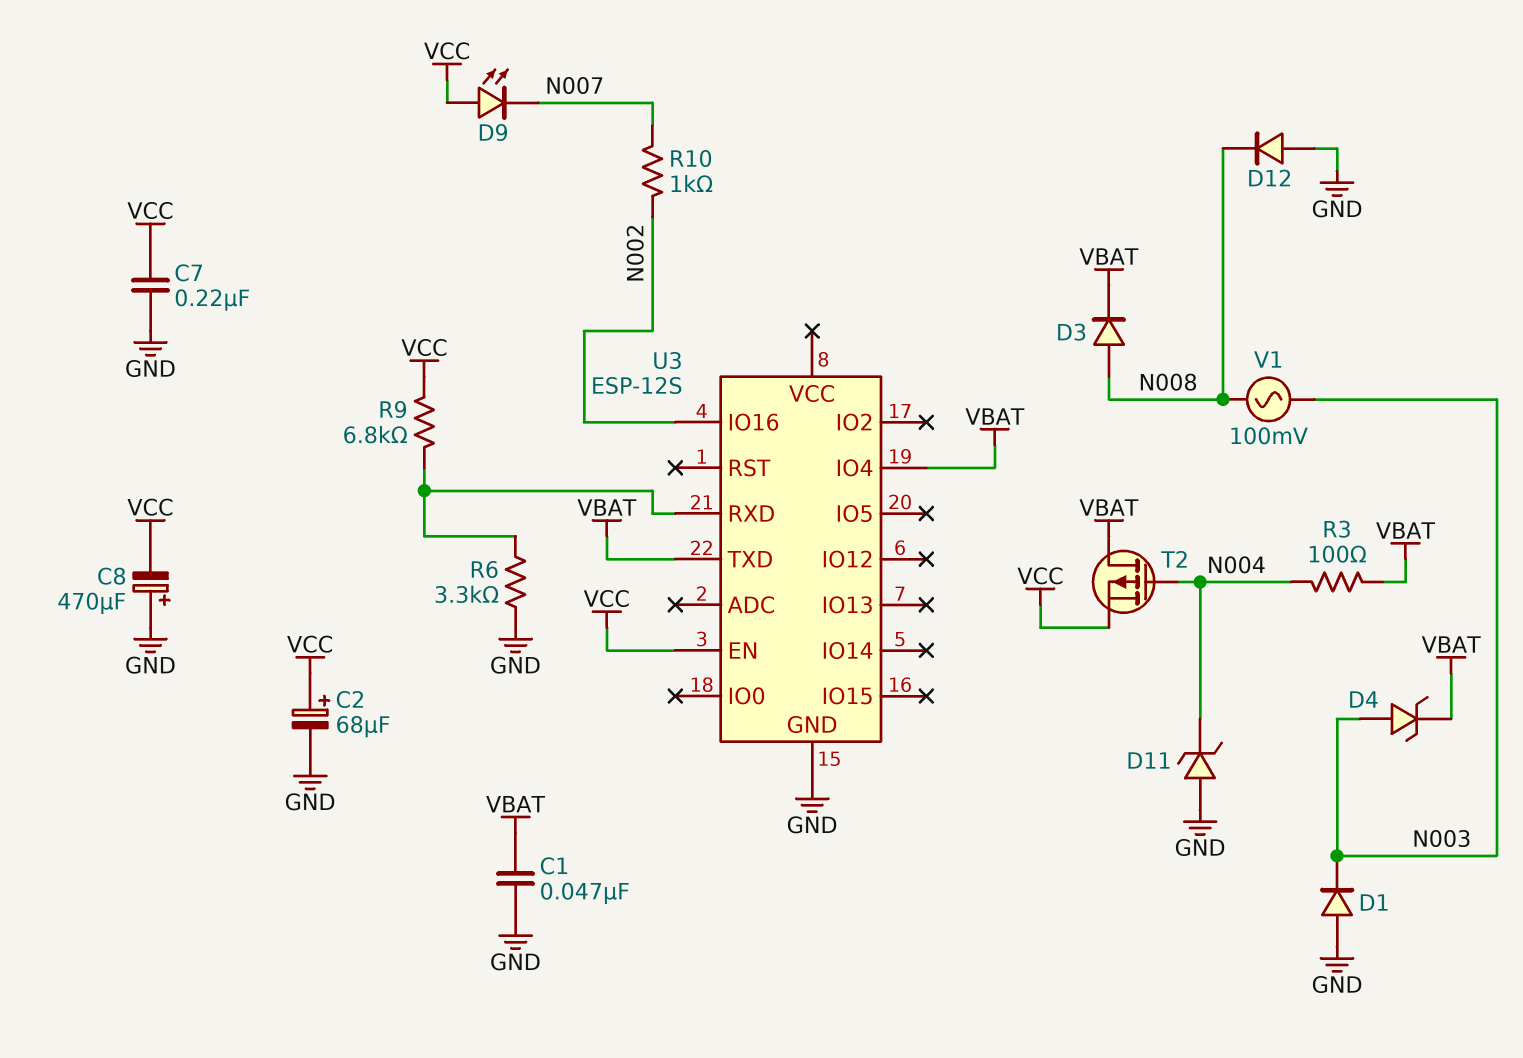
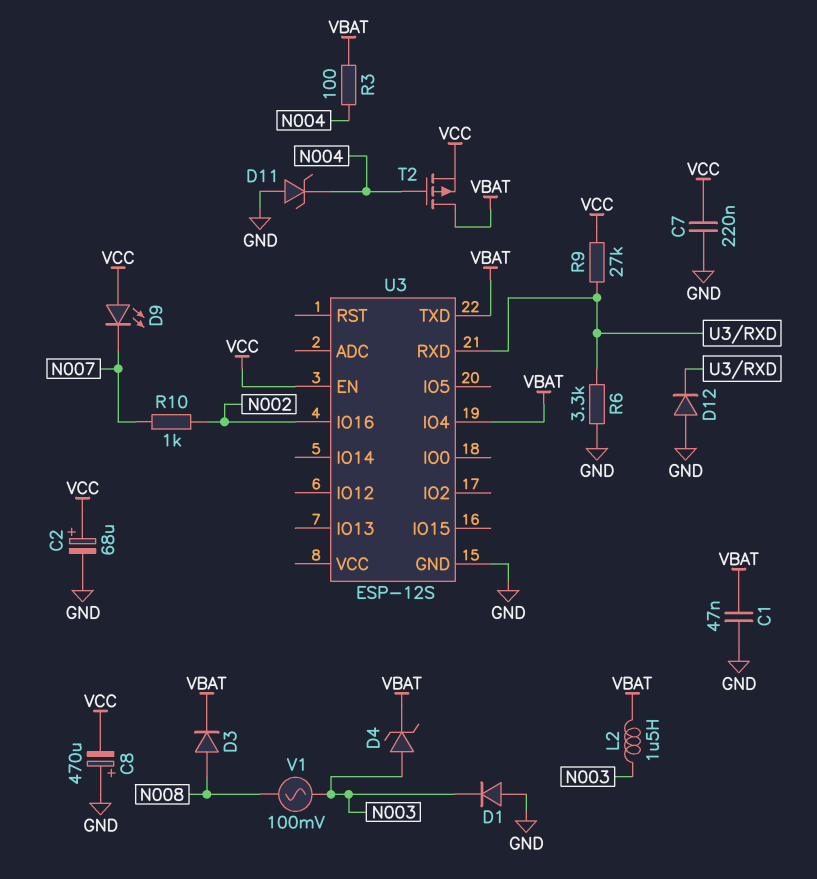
D12: diode (A GND, K N008) -> diode (A GND, K U3/RXD)
L2: none -> 1.5uH (N003, VBAT)
R9: 6.8k (U3/RXD, VCC) -> 27k (U3/RXD, VCC)

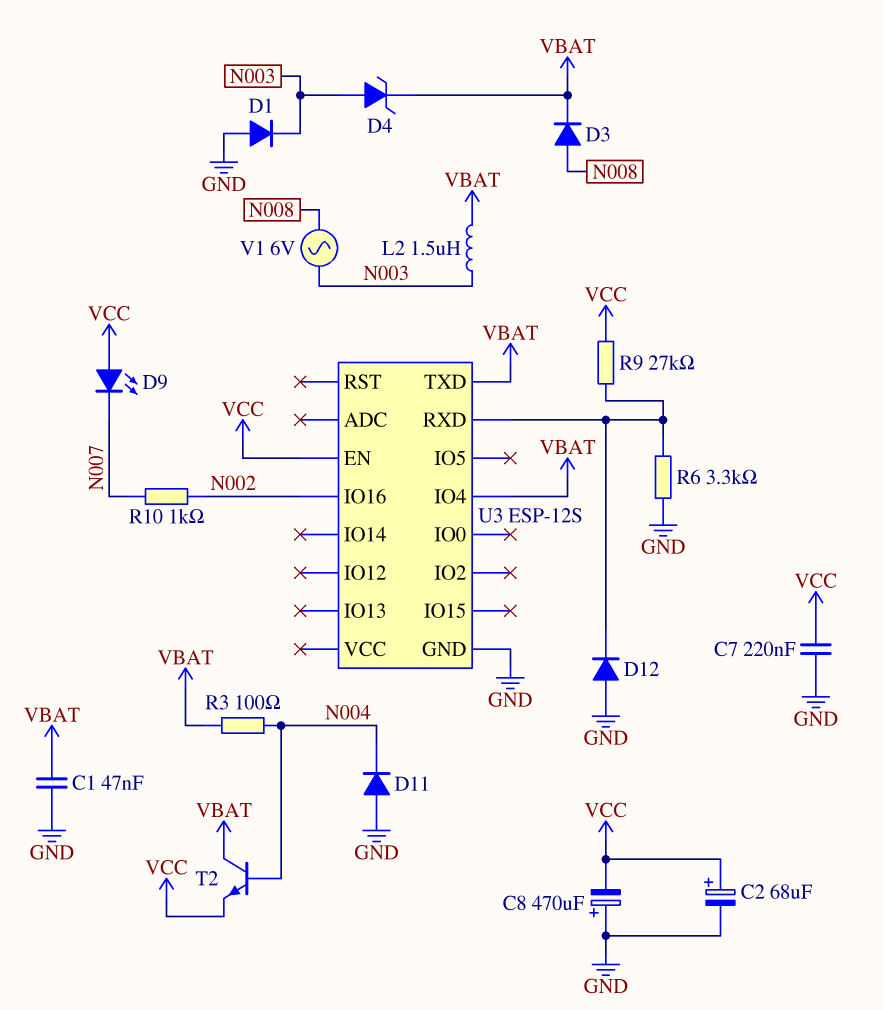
D11: zener (A GND, K N004) -> diode (A GND, K N004)
T2: PMOS (G N004, D VBAT, S VCC) -> NPN (B N004, C VBAT, E VCC)
V1: AC 100mV (N003, N008) -> AC 6V (N003, N008)

